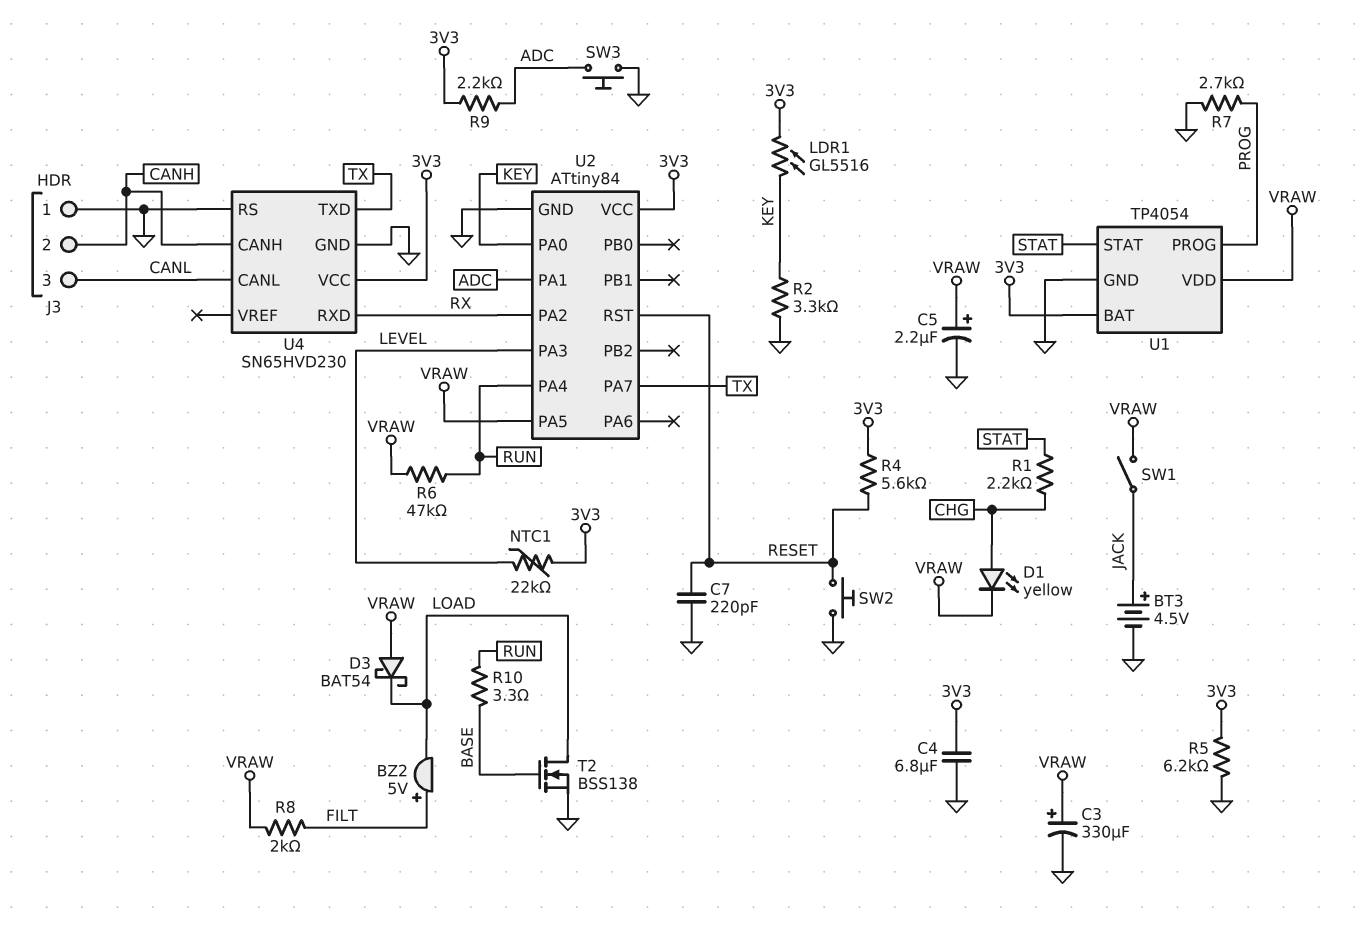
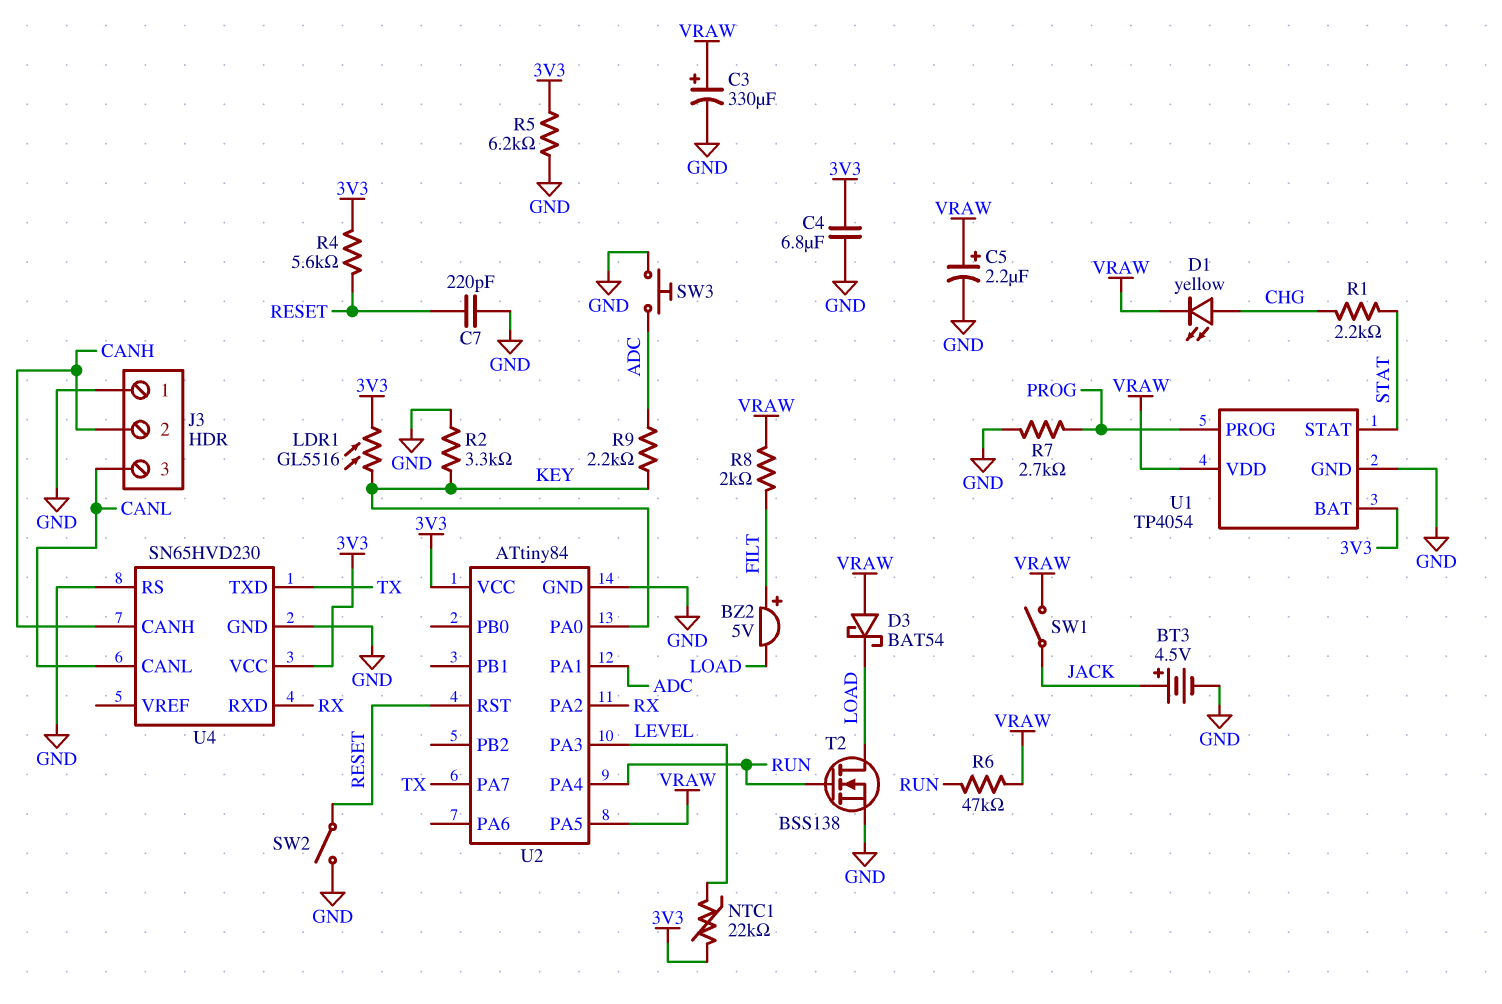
R9: 2.2k (3V3, ADC) -> 2.2k (ADC, KEY)
R10: 3.3 (BASE, RUN) -> none
SW2: button (GND, RESET) -> switch (GND, RESET)
T2: NMOS BSS138 (G BASE, D LOAD, S GND) -> NMOS BSS138 (G RUN, D LOAD, S GND)

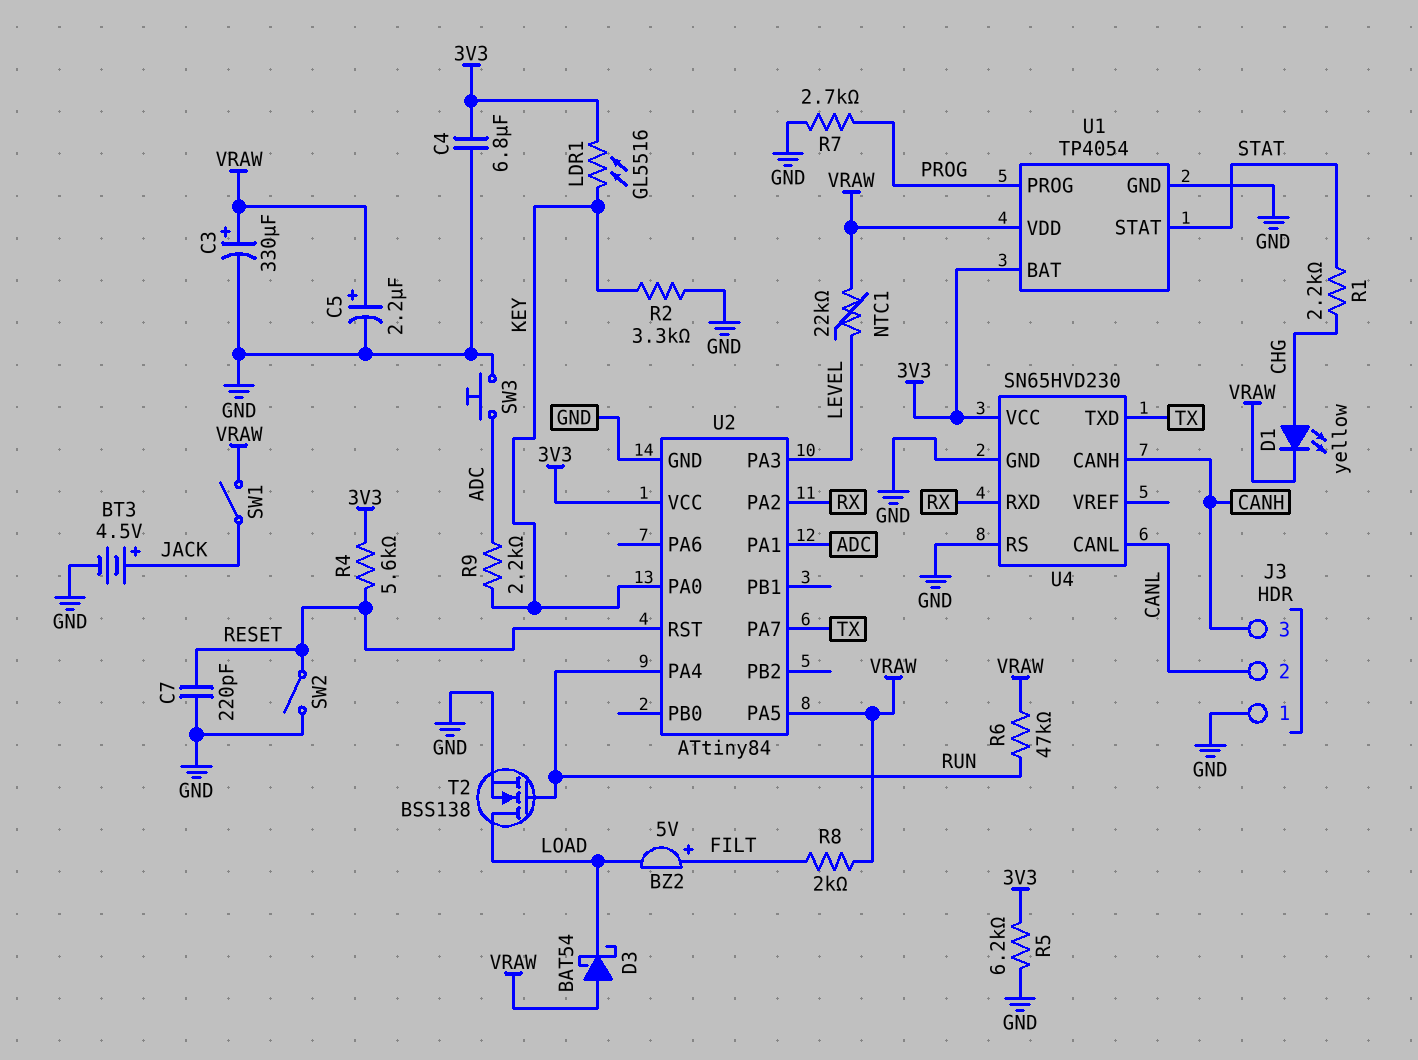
J3 pin 2: CANH -> CANL
J3 pin 3: CANL -> CANH
NTC1: 22k (3V3, LEVEL) -> 22k (LEVEL, VRAW)

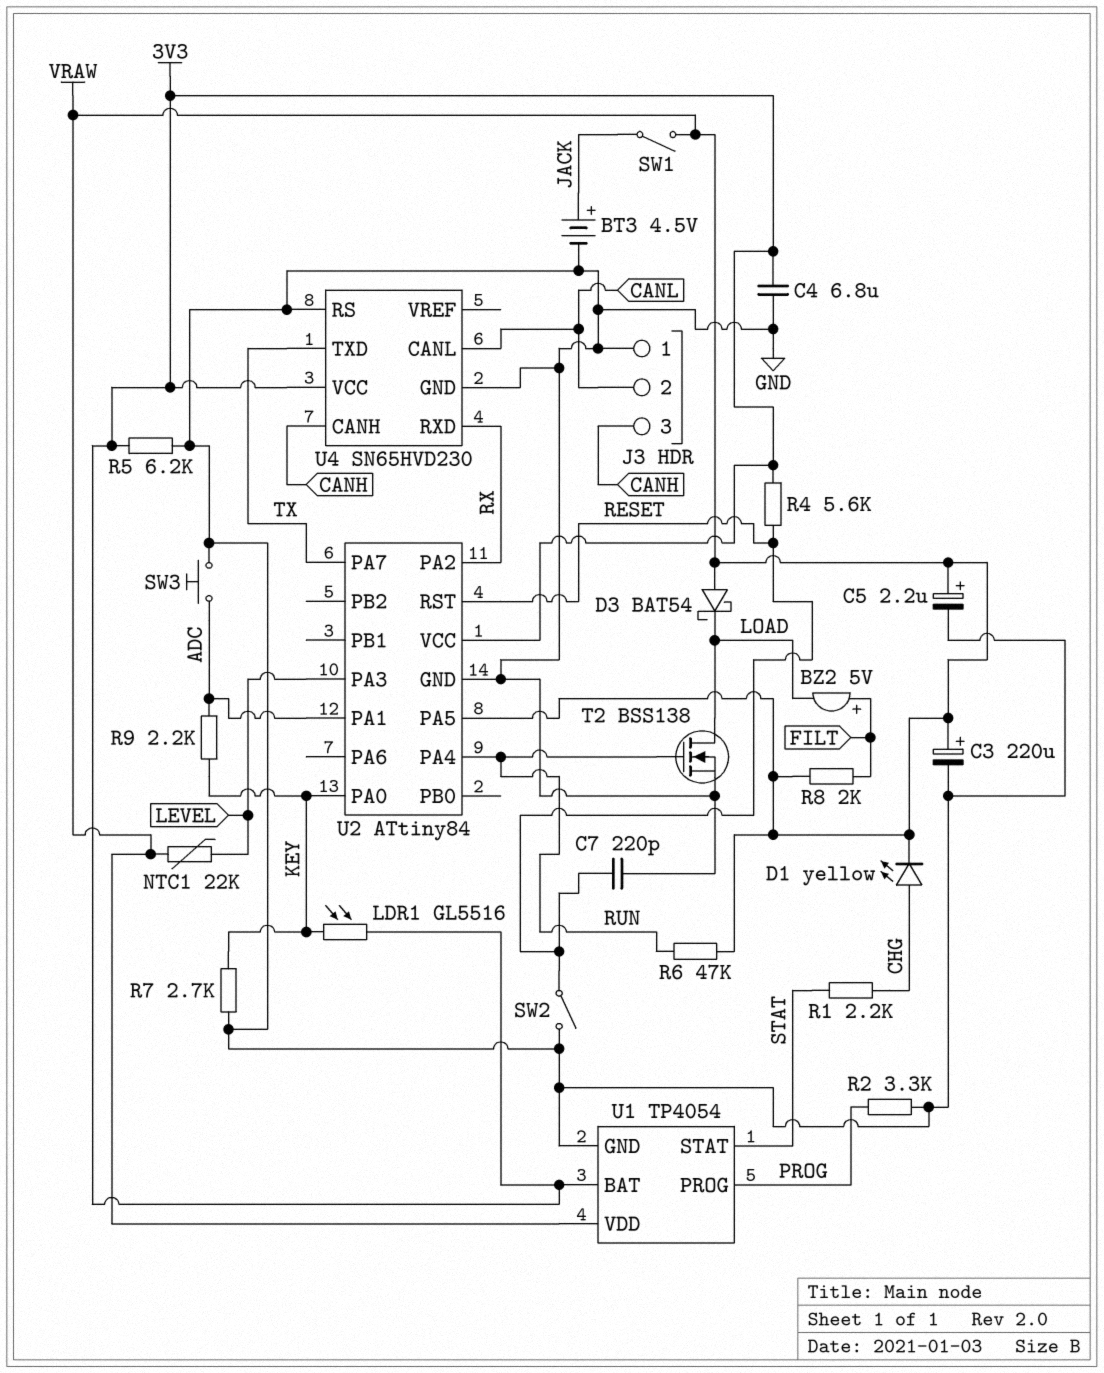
C3: 330uF (plus VRAW, minus GND) -> 220uF (plus VRAW, minus GND)
R2: 3.3k (GND, KEY) -> 3.3k (GND, PROG)
R7: 2.7k (GND, PROG) -> 2.7k (GND, KEY)

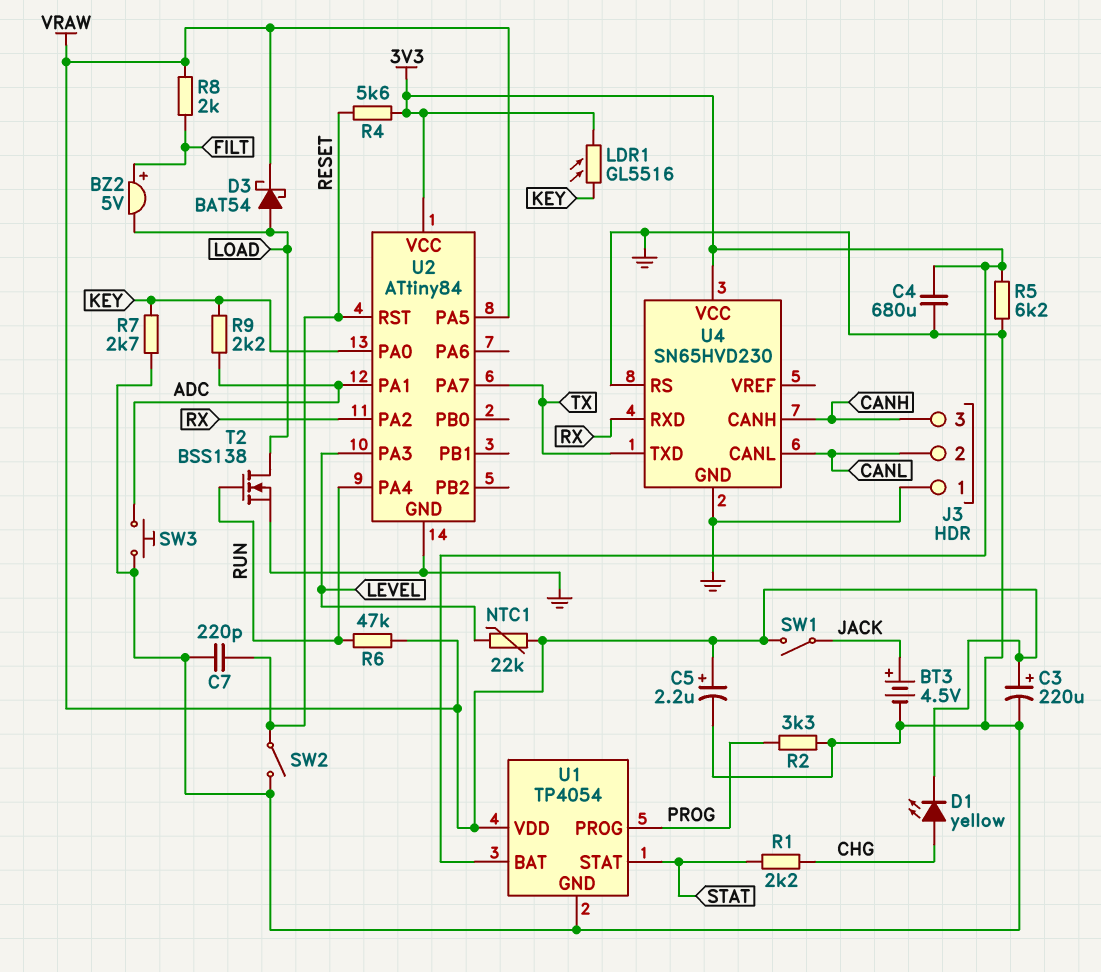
C4: 6.8uF (3V3, GND) -> 680uF (3V3, GND)
D3: schottky BAT54 (A VRAW, K LOAD) -> schottky BAT54 (A LOAD, K VRAW)

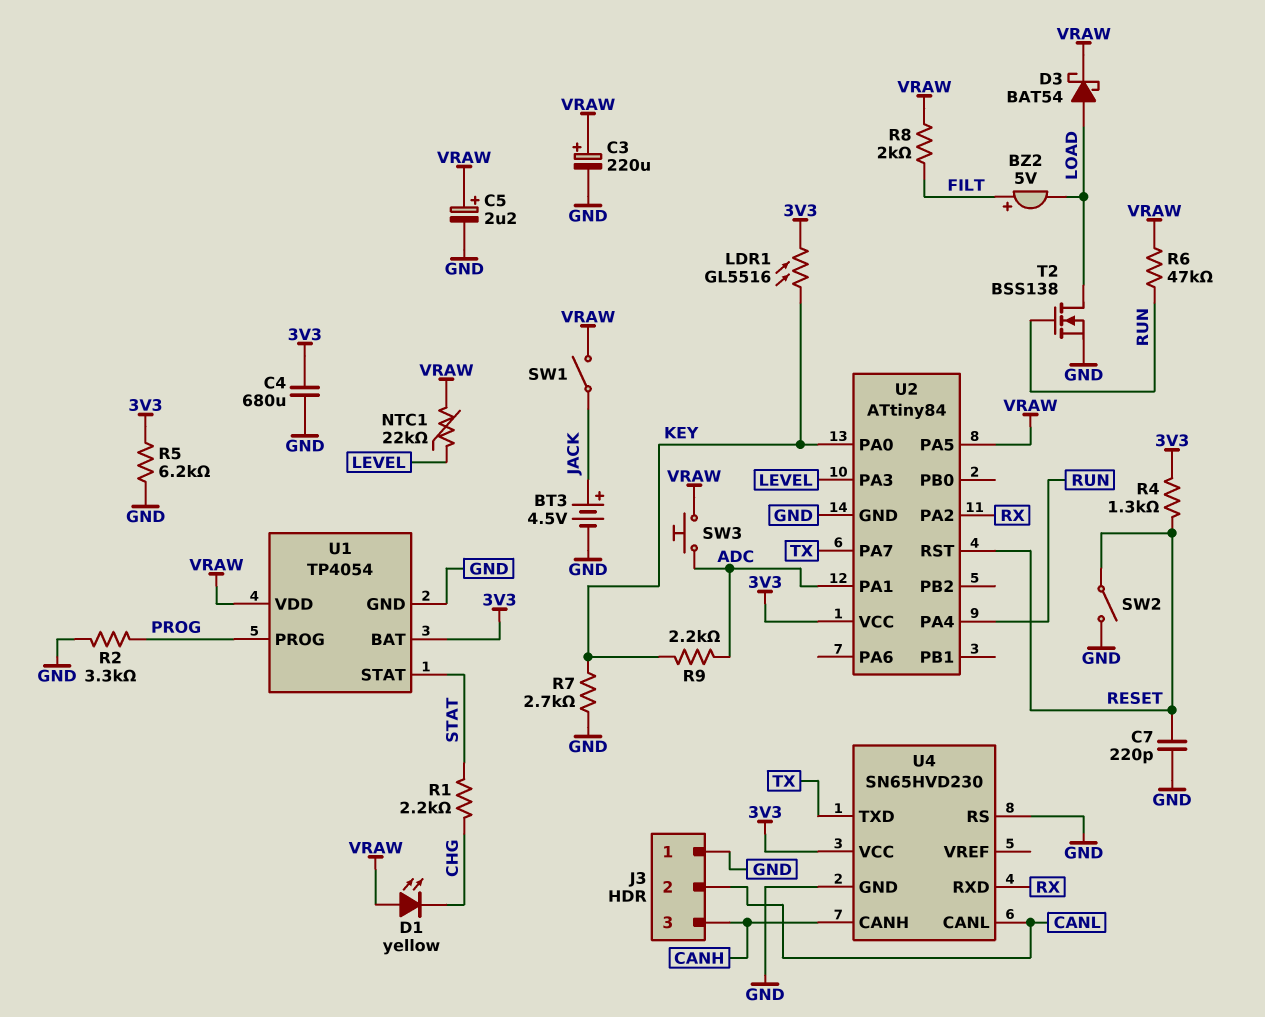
D1: LED yellow (A CHG, K VRAW) -> LED yellow (A VRAW, K CHG)
R4: 5.6k (3V3, RESET) -> 1.3k (3V3, RESET)
SW3: button (ADC, GND) -> button (ADC, VRAW)

